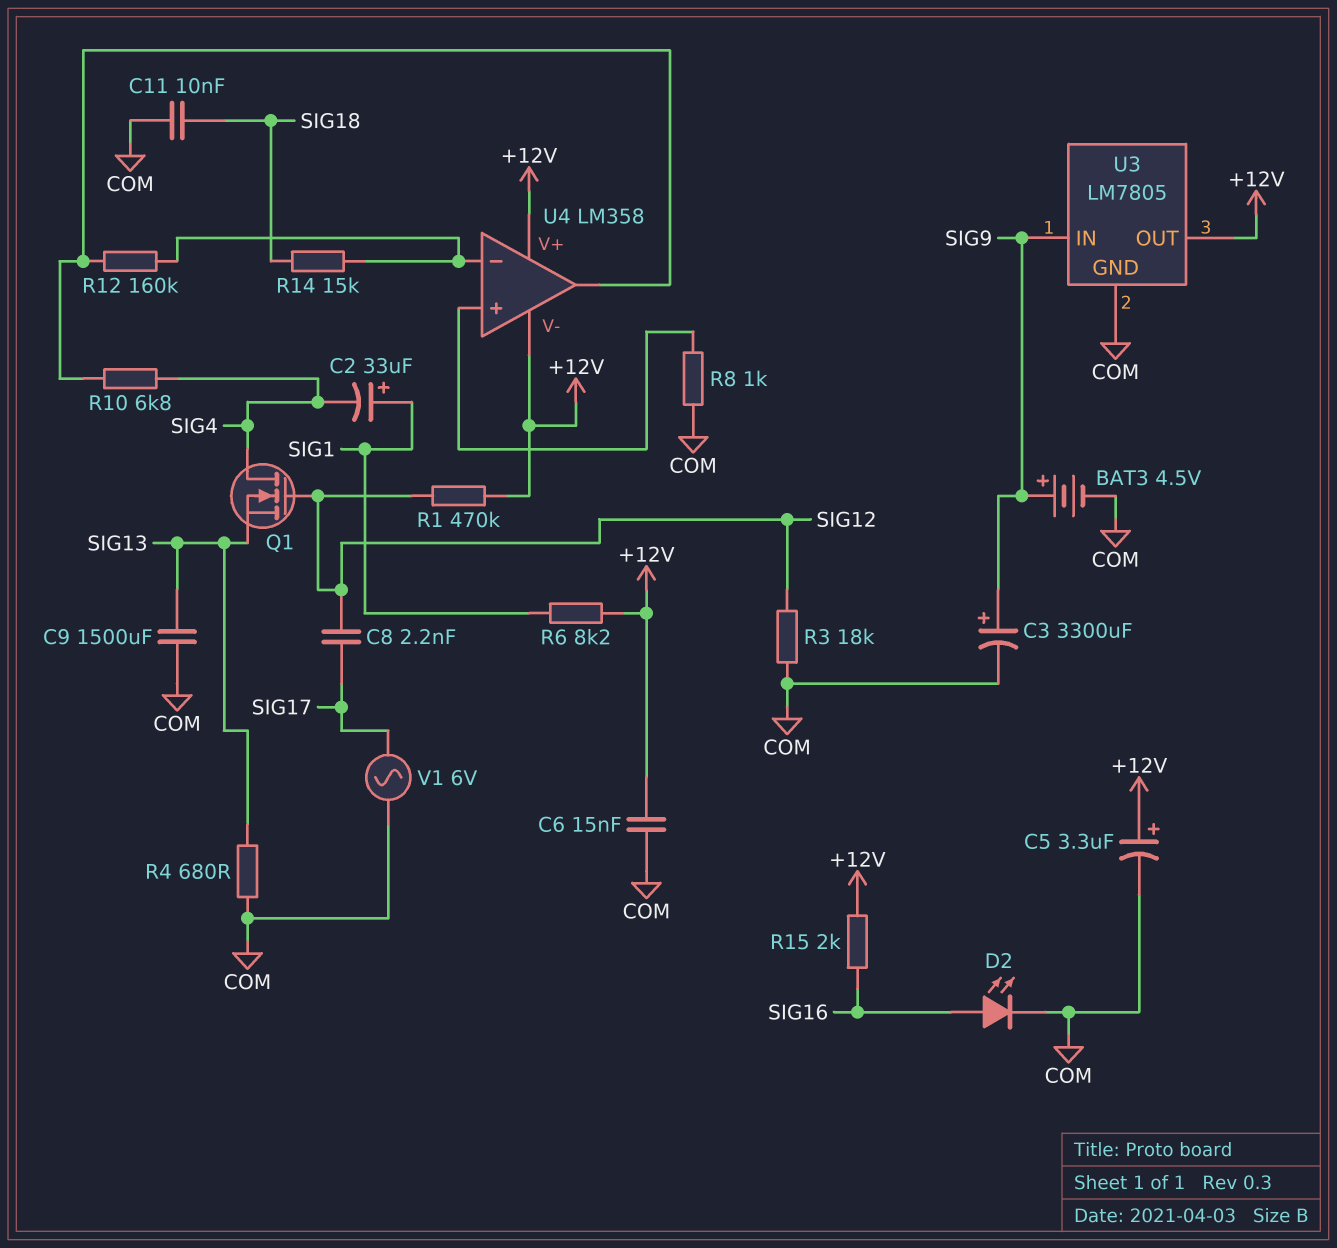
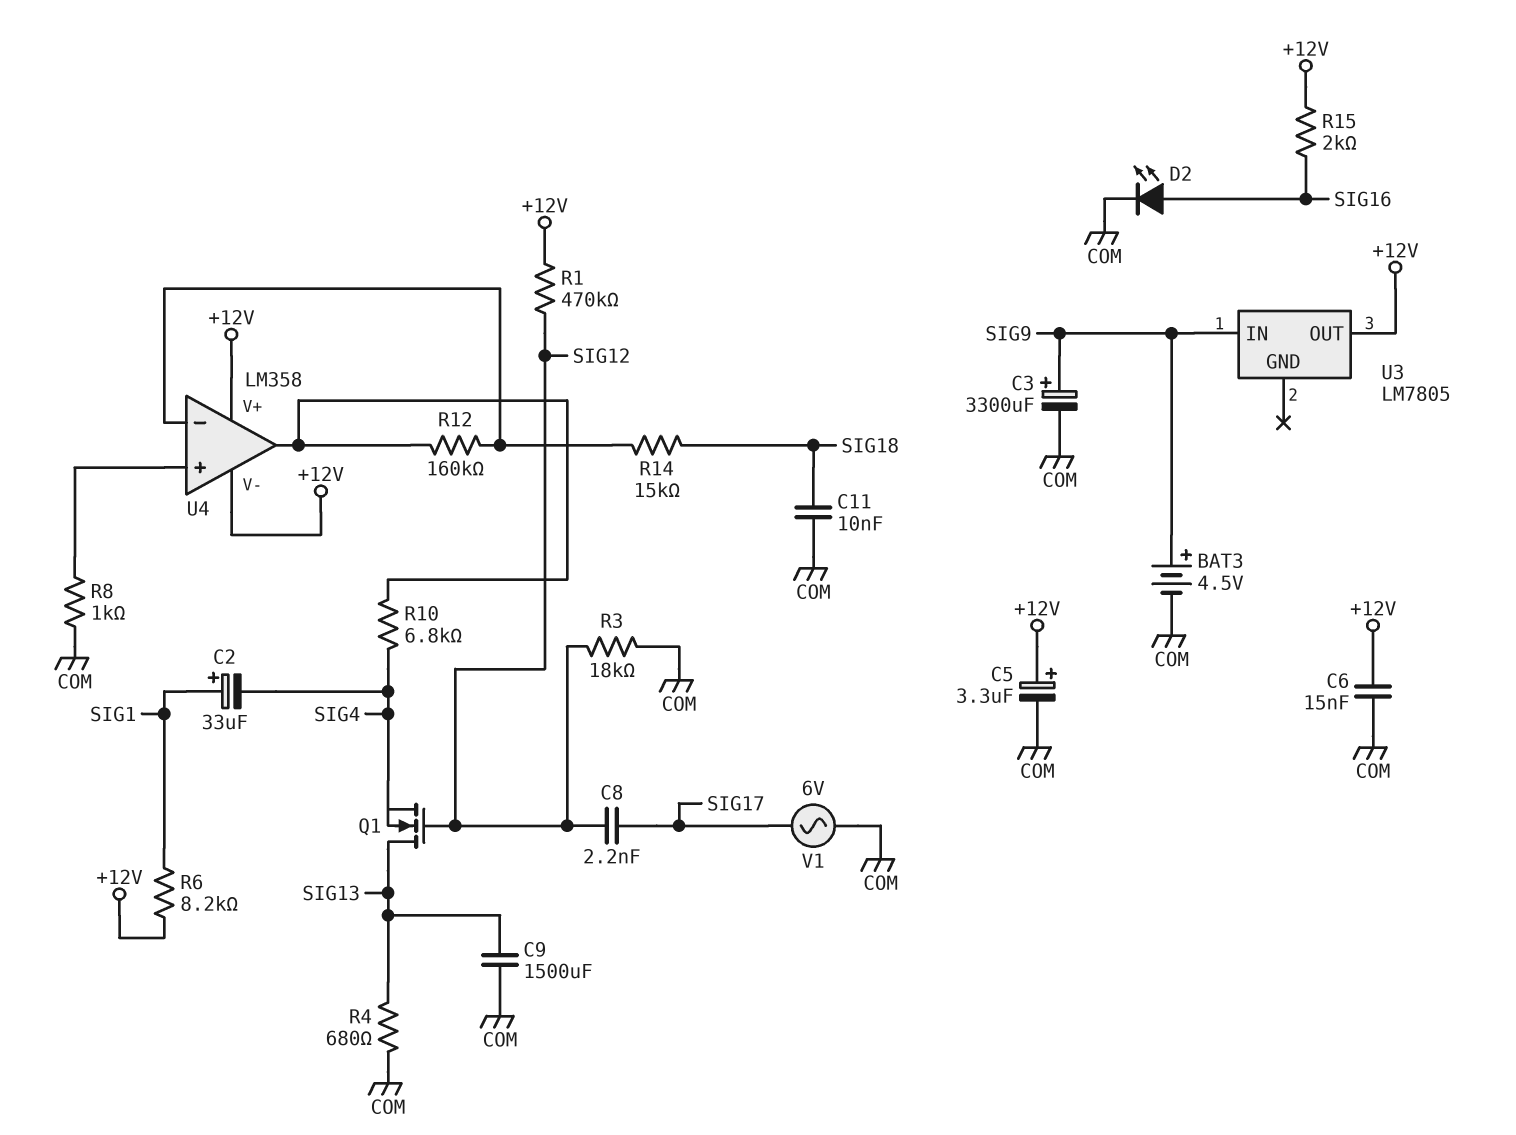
Q1: NMOS (G SIG12, D SIG4, S SIG13) -> NMOS (G SIG12, D SIG13, S SIG4)
U3 pin GND: COM -> none

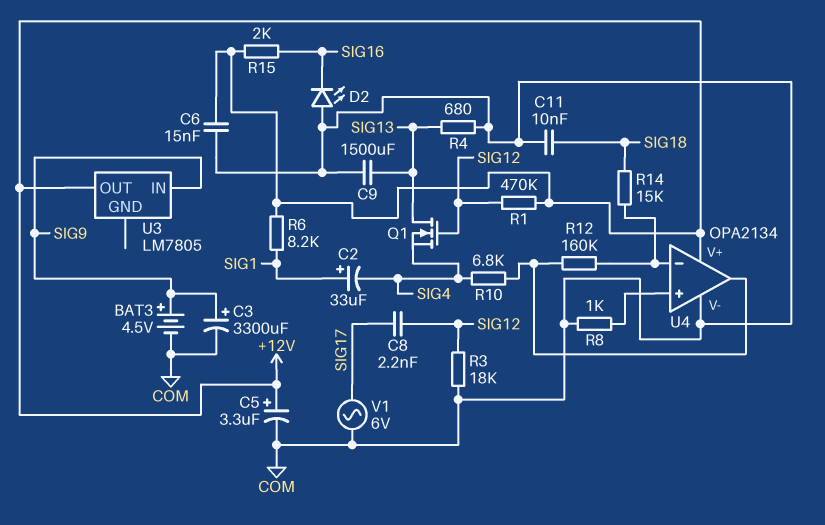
D2: LED (A SIG16, K COM) -> LED (A COM, K SIG16)
U4: LM358 -> OPA2134
U4 pin V-: +12V -> COM

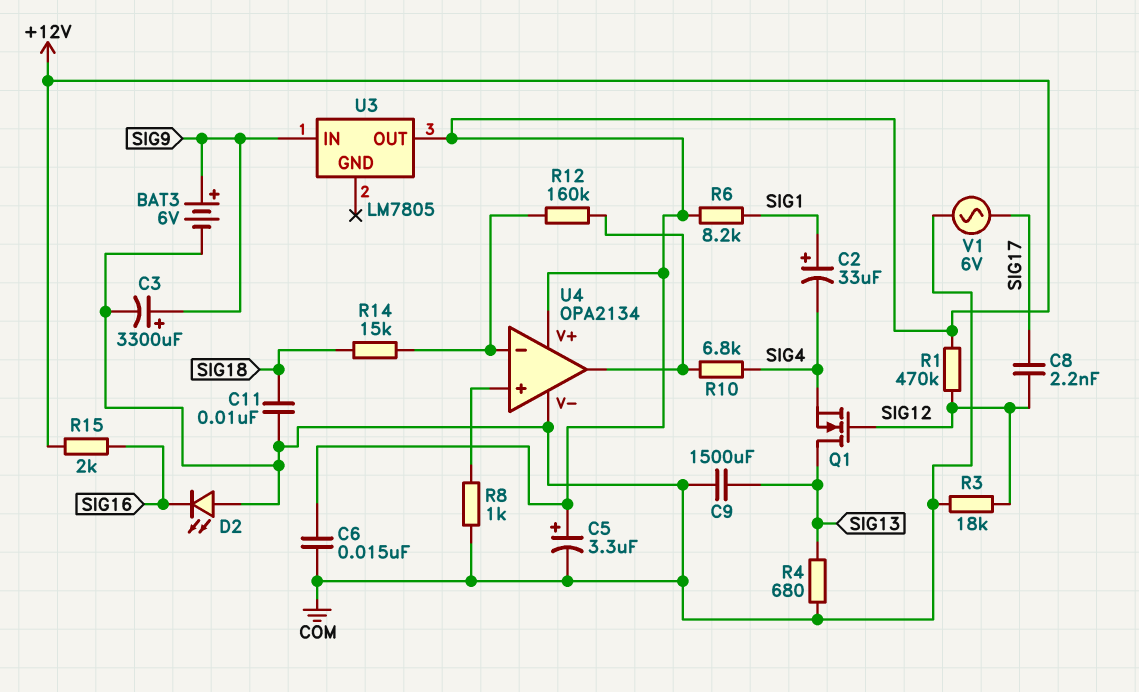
BAT3: 4.5V (plus SIG9, minus COM) -> 6V (plus SIG9, minus COM)

